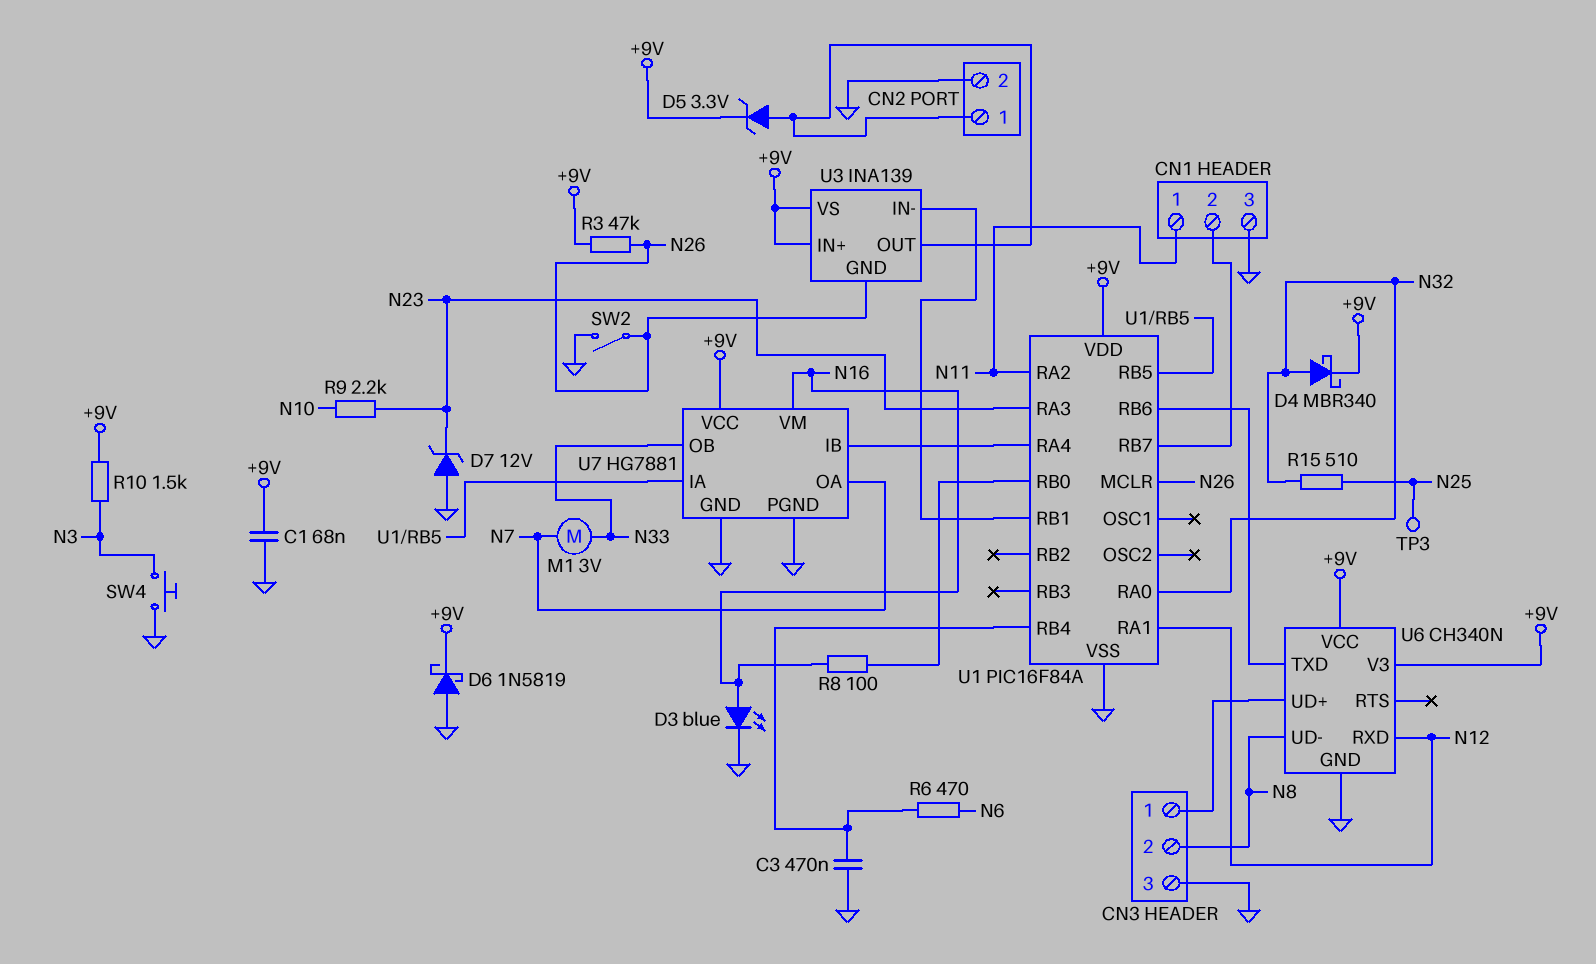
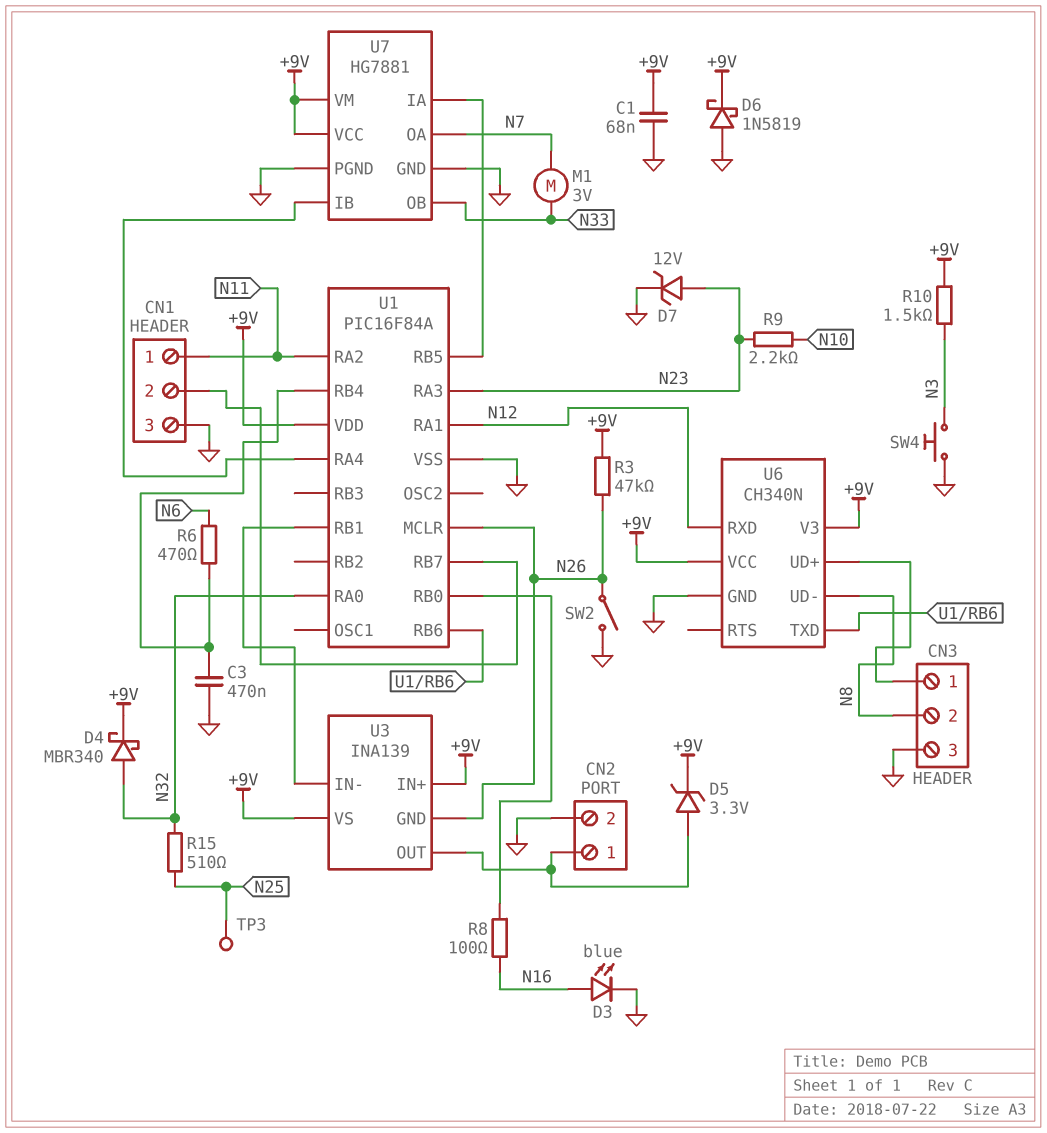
D7: zener 12V (A GND, K N23) -> zener 12V (A N23, K GND)
U7 pin VM: N16 -> +9V

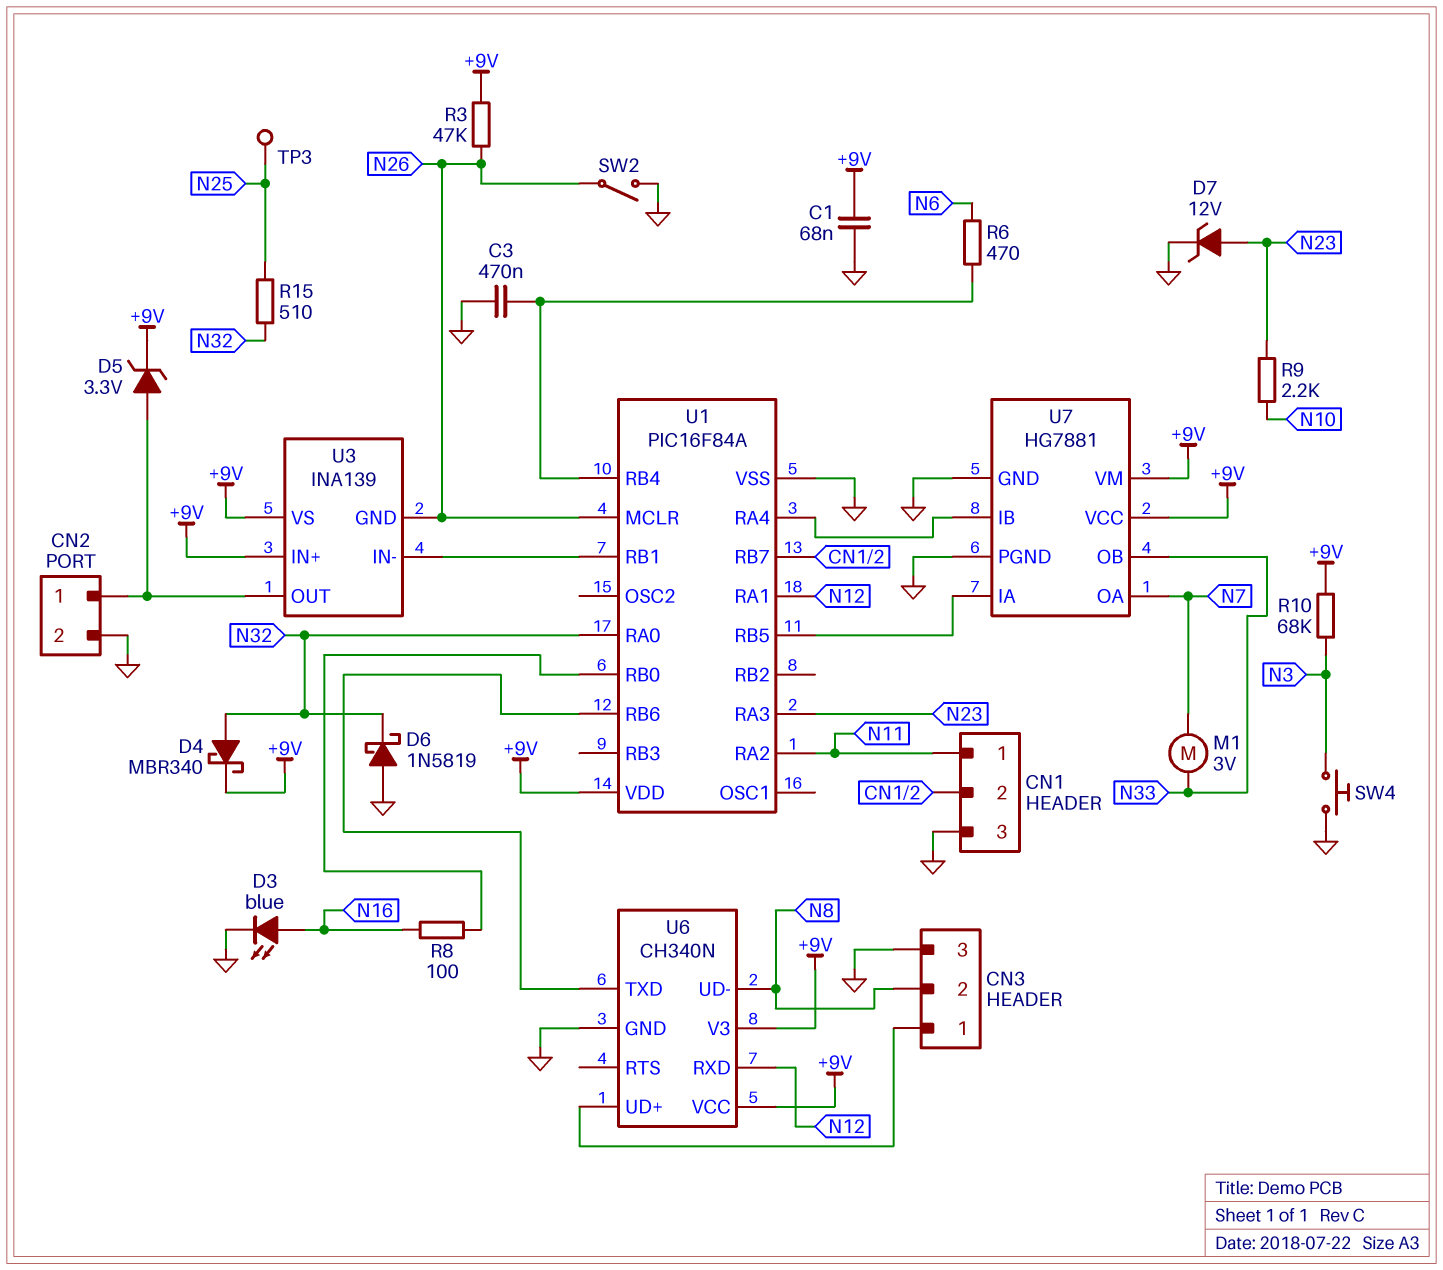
D6: schottky 1N5819 (A GND, K +9V) -> schottky 1N5819 (A GND, K N32)
R10: 1.5k (+9V, N3) -> 68k (+9V, N3)

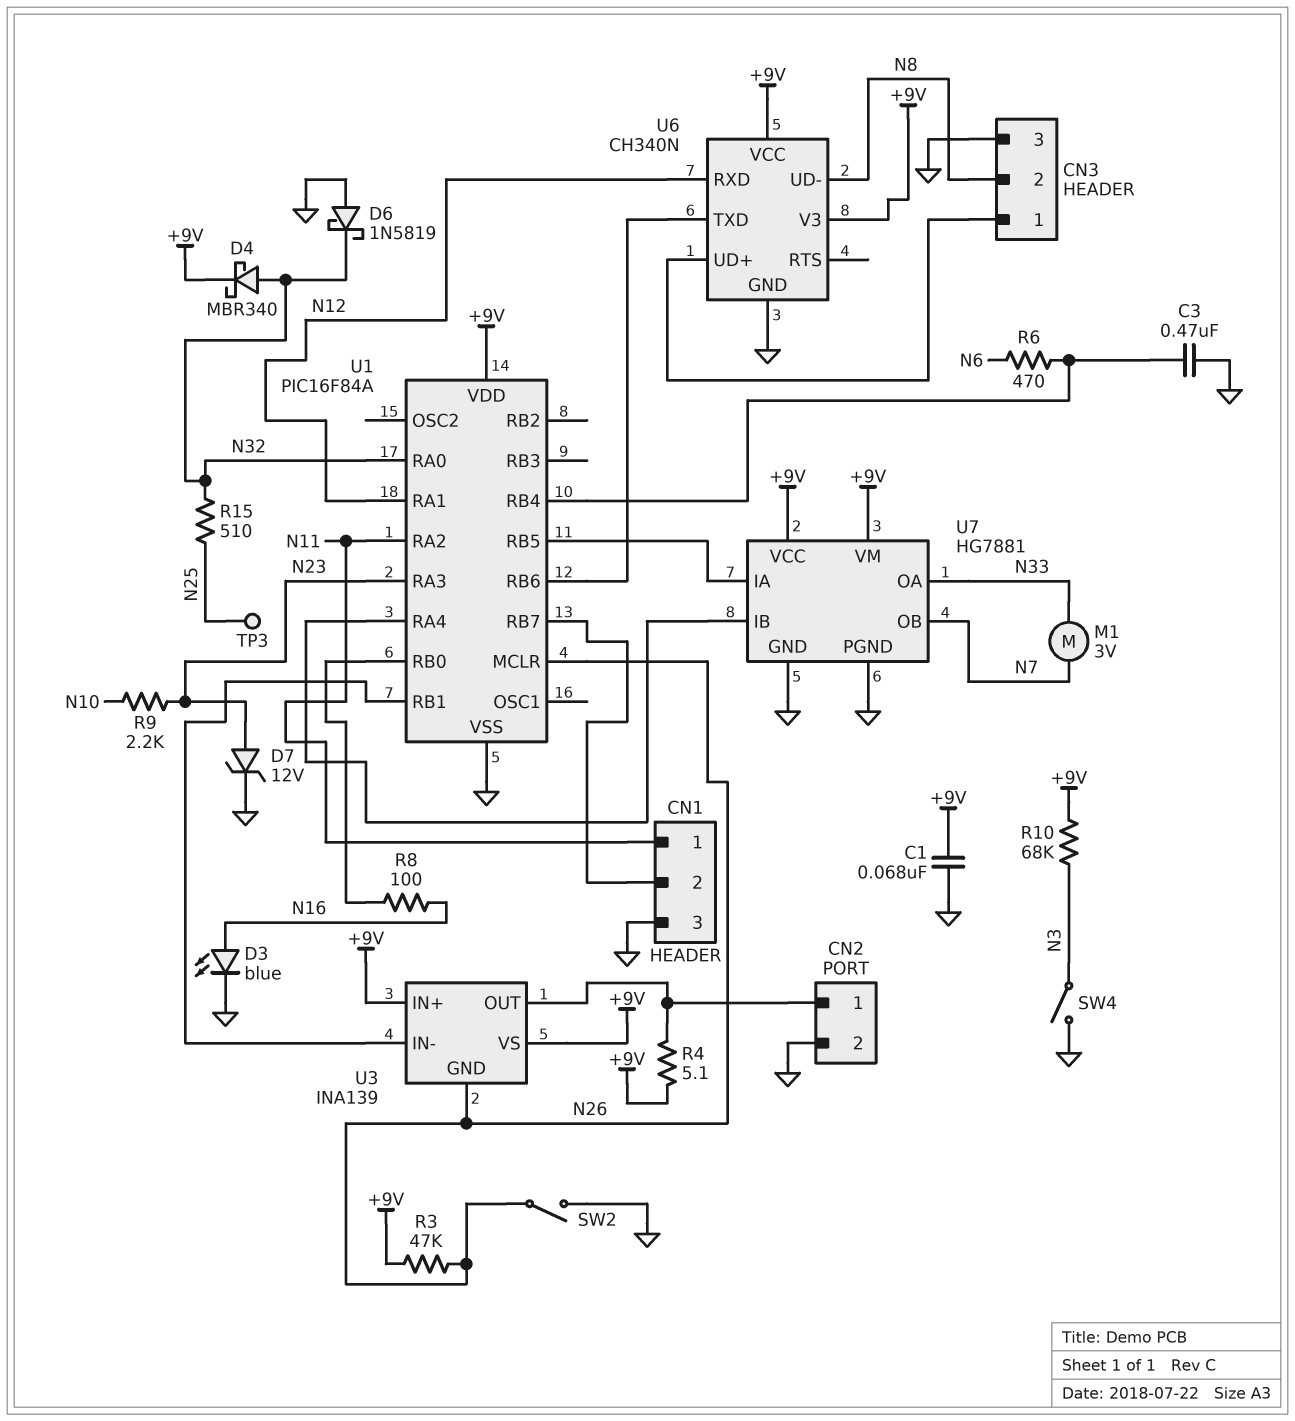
D5: zener 3.3V (A CN2/1, K +9V) -> none
R4: none -> 5.1 (+9V, CN2/1)
SW4: button (GND, N3) -> switch (GND, N3)
U7 pin OA: N7 -> N33
U7 pin OB: N33 -> N7

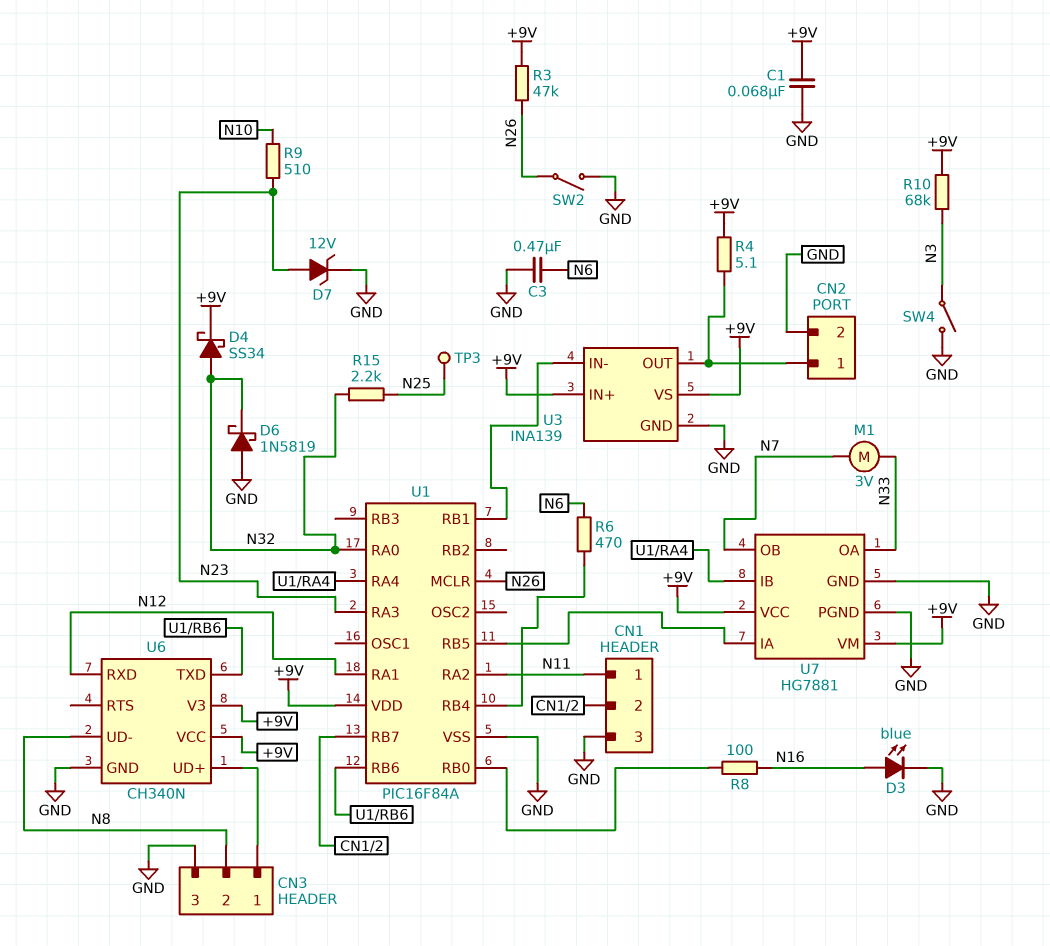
C3: 470nF (GND, U1/RB4) -> 470nF (GND, N6)
D4: schottky MBR340 (A N32, K +9V) -> schottky SS34 (A N32, K +9V)
R9: 2.2k (N10, N23) -> 510 (N10, N23)
R15: 510 (N25, N32) -> 2.2k (N25, N32)
U3 pin GND: N26 -> GND

